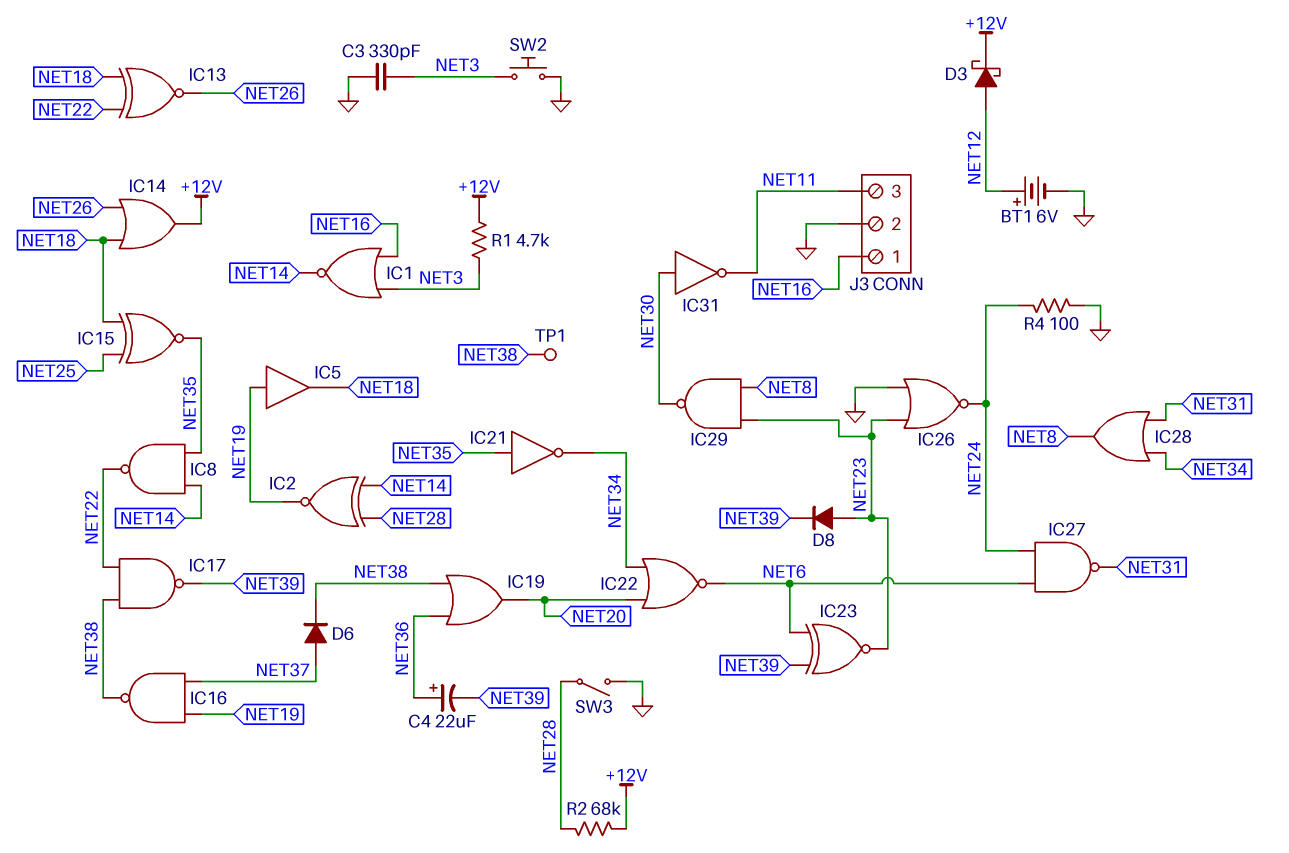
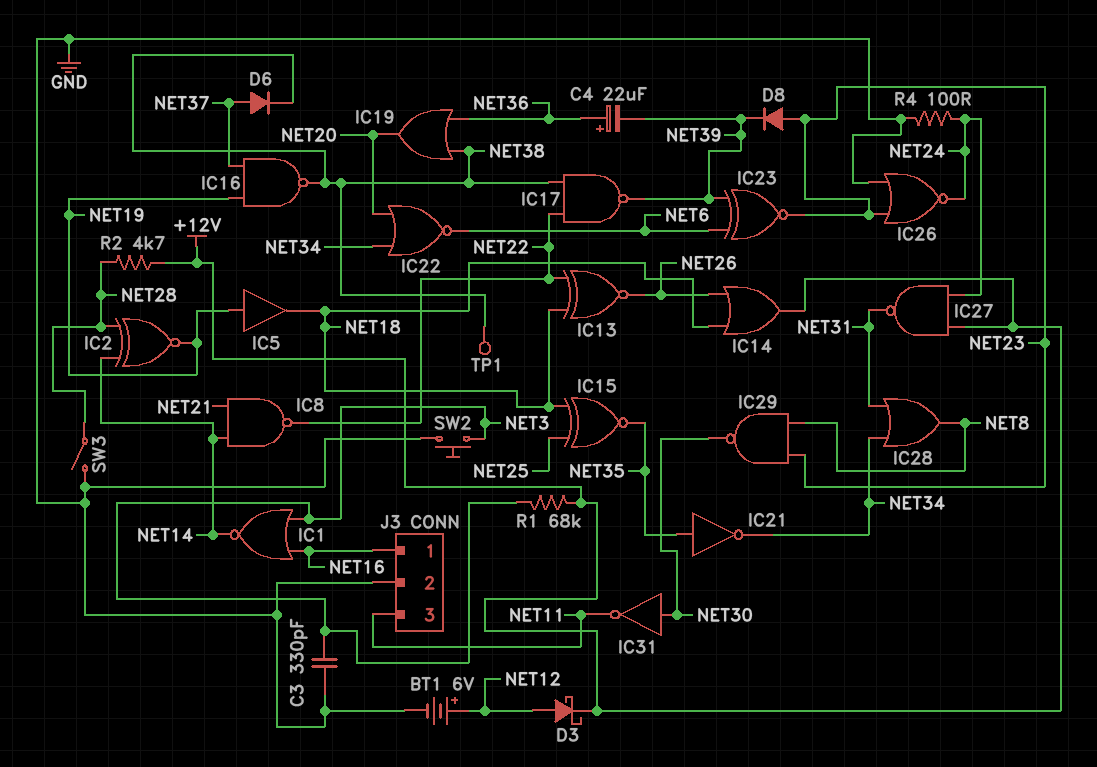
IC8: NAND (in NET14, in NET35, out NET22) -> NAND (in NET14, in NET21, out NET22)
IC27: NAND (in NET6, in NET24, out NET31) -> NAND (in +12V, in NET24, out NET31)
R1: 4.7k (+12V, NET3) -> 68k (+12V, NET3)
R2: 68k (+12V, NET28) -> 4.7k (+12V, NET28)

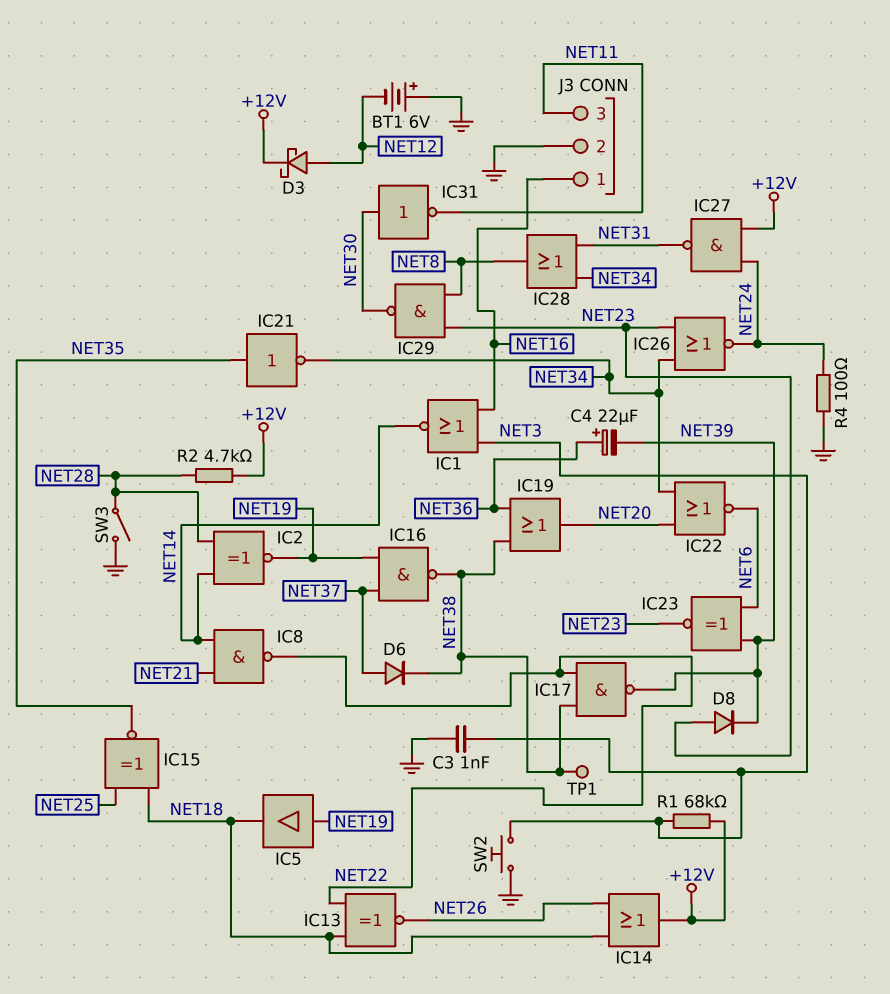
BT1: 6V (plus NET12, minus GND) -> 6V (plus GND, minus NET12)
C3: 330pF (GND, NET3) -> 1nF (GND, NET3)
IC26: NOR (in GND, in NET23, out NET24) -> NOR (in NET23, in NET34, out NET24)

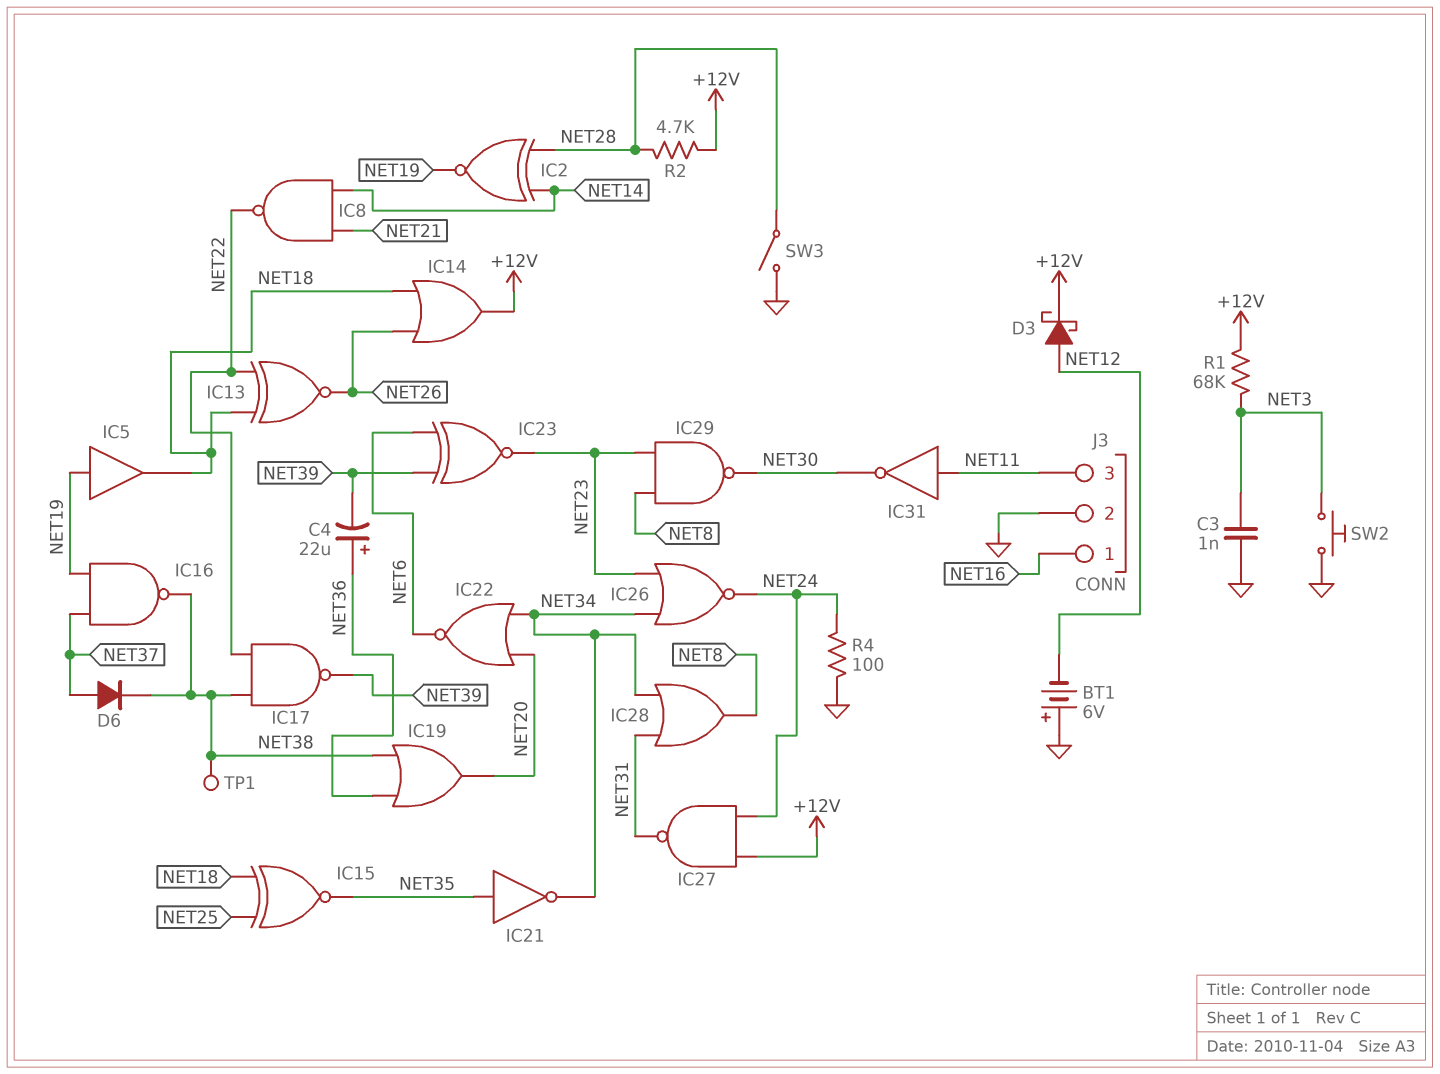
D8: diode (A NET23, K NET39) -> none
IC1: NOR (in NET3, in NET16, out NET14) -> none
IC31: NOT (in NET30, out NET11) -> NOT (in NET11, out NET30)

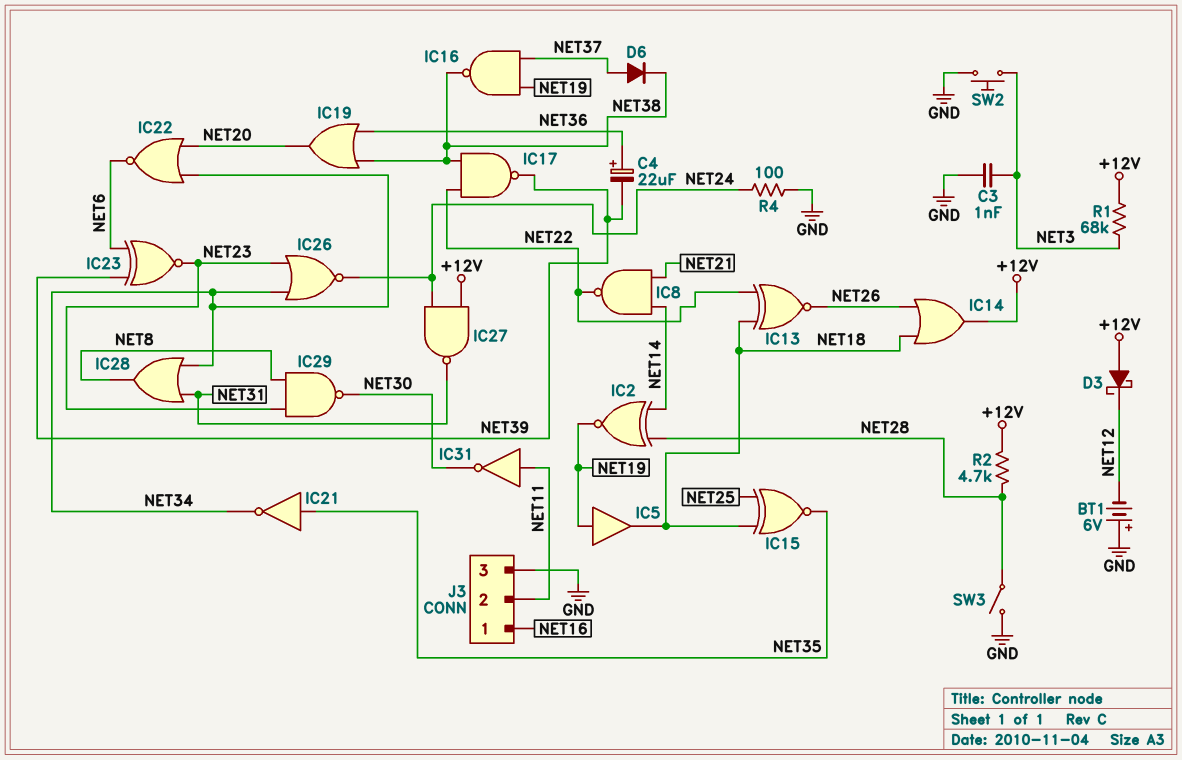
D3: schottky (A NET12, K +12V) -> schottky (A +12V, K NET12)
J3 pin 2: GND -> NET11
J3 pin 3: NET11 -> GND
TP1: test point (NET38) -> none

